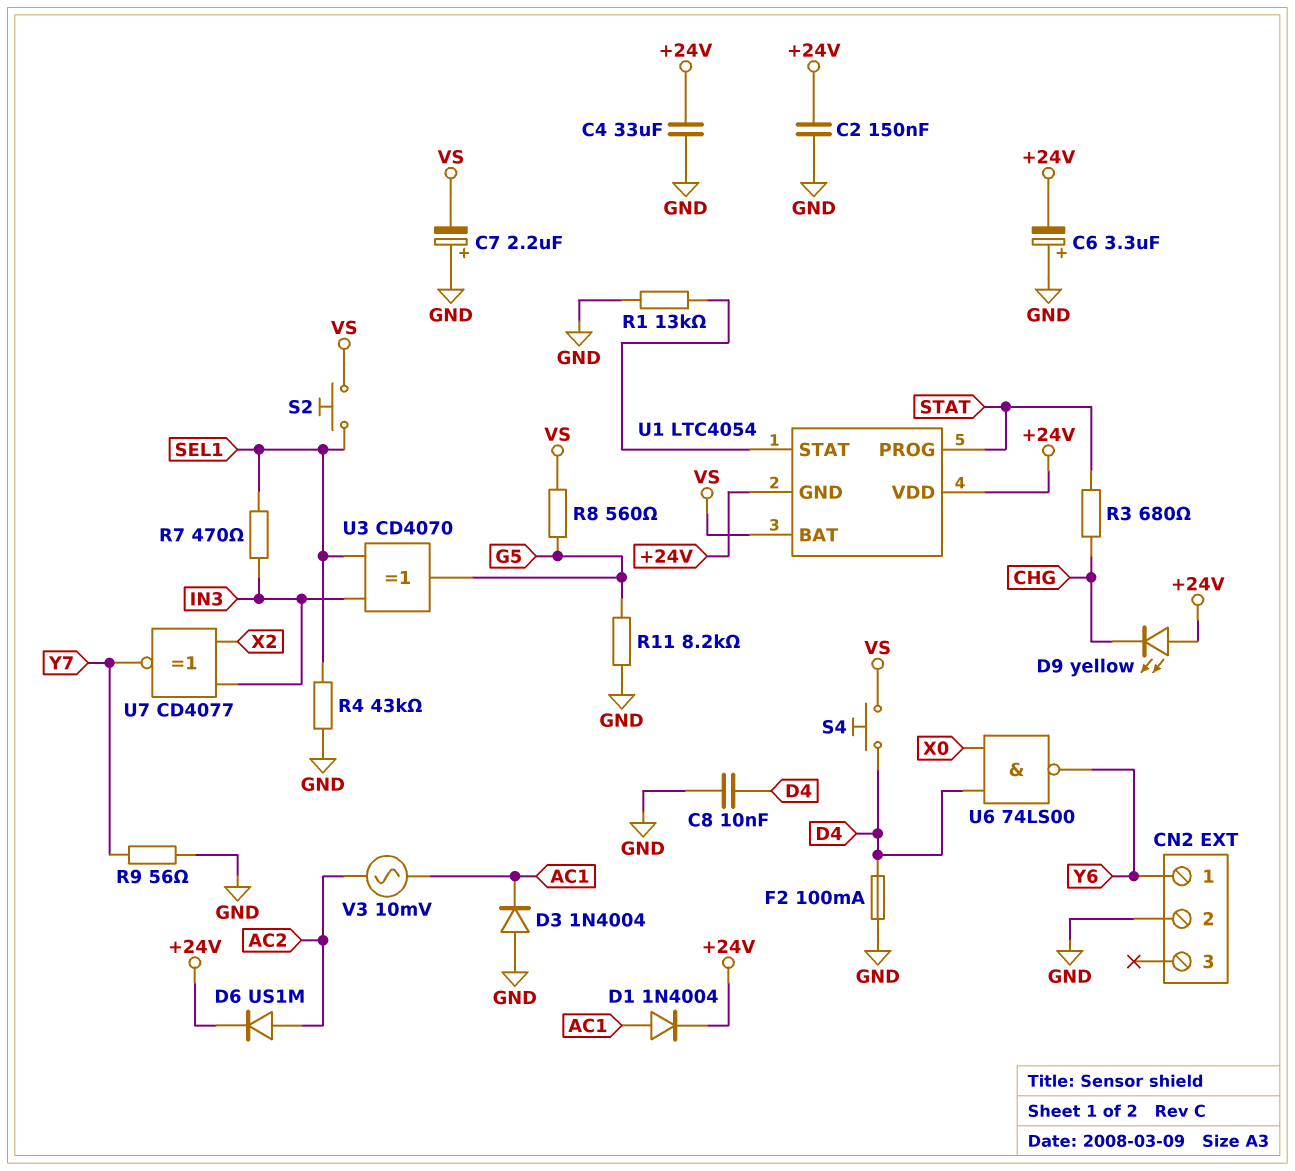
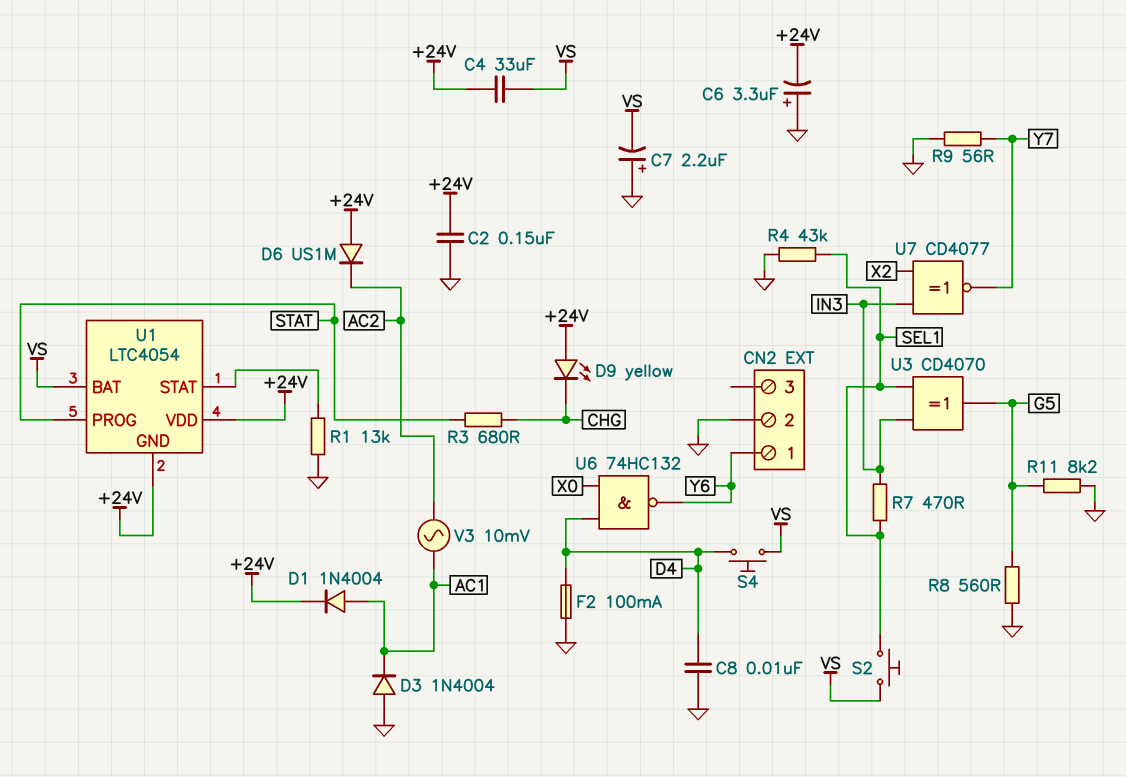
C4: 33uF (+24V, GND) -> 33uF (+24V, VS)
D6: diode US1M (A AC2, K +24V) -> diode US1M (A +24V, K AC2)
R8: 560 (G5, VS) -> 560 (G5, GND)
U6: NAND 74LS00 (in D4, in X0, out Y6) -> NAND 74HC132 (in D4, in X0, out Y6)

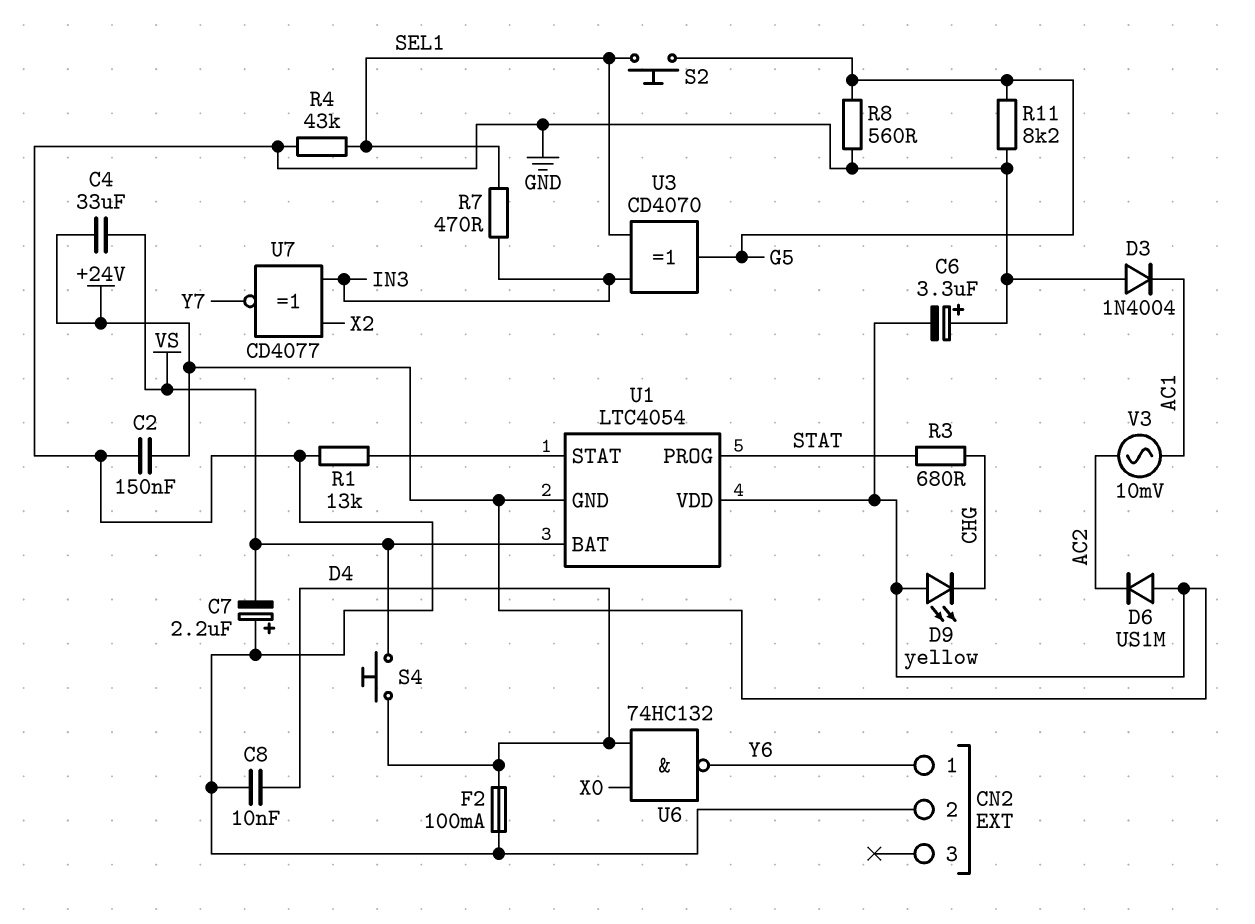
D1: diode 1N4004 (A AC1, K +24V) -> none
R9: 56 (GND, Y7) -> none
S2: button (SEL1, VS) -> button (G5, SEL1)

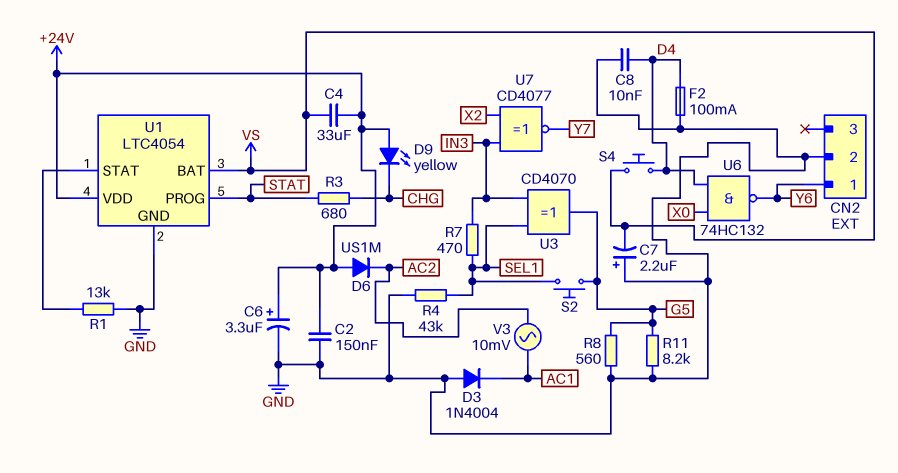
C6: 3.3uF (plus GND, minus +24V) -> 3.3uF (plus +24V, minus GND)
U1 pin GND: +24V -> GND

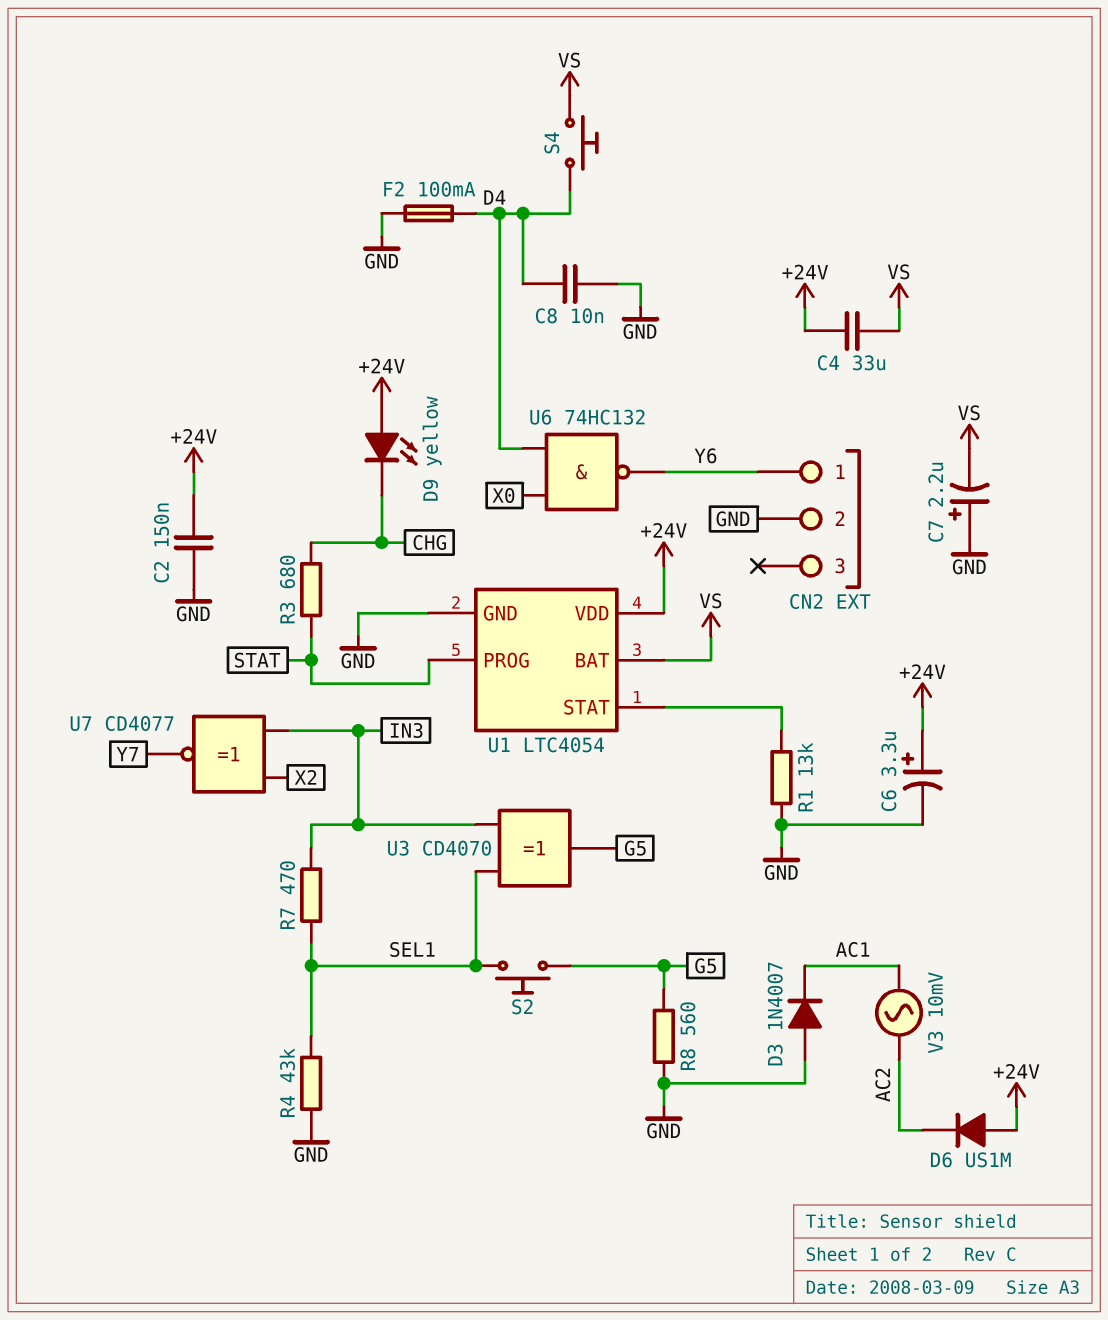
D3: diode 1N4004 (A GND, K AC1) -> diode 1N4007 (A GND, K AC1)
R11: 8.2k (G5, GND) -> none

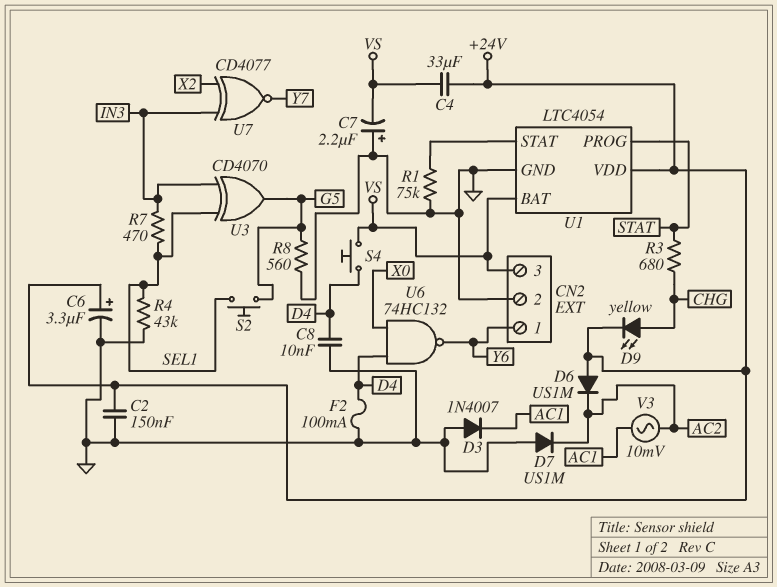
CN2 pin 3: none -> VS
D7: none -> diode US1M (A GND, K AC2)
D9: LED yellow (A +24V, K CHG) -> LED yellow (A CHG, K +24V)
R1: 13k (GND, U1/STAT) -> 75k (GND, U1/STAT)

